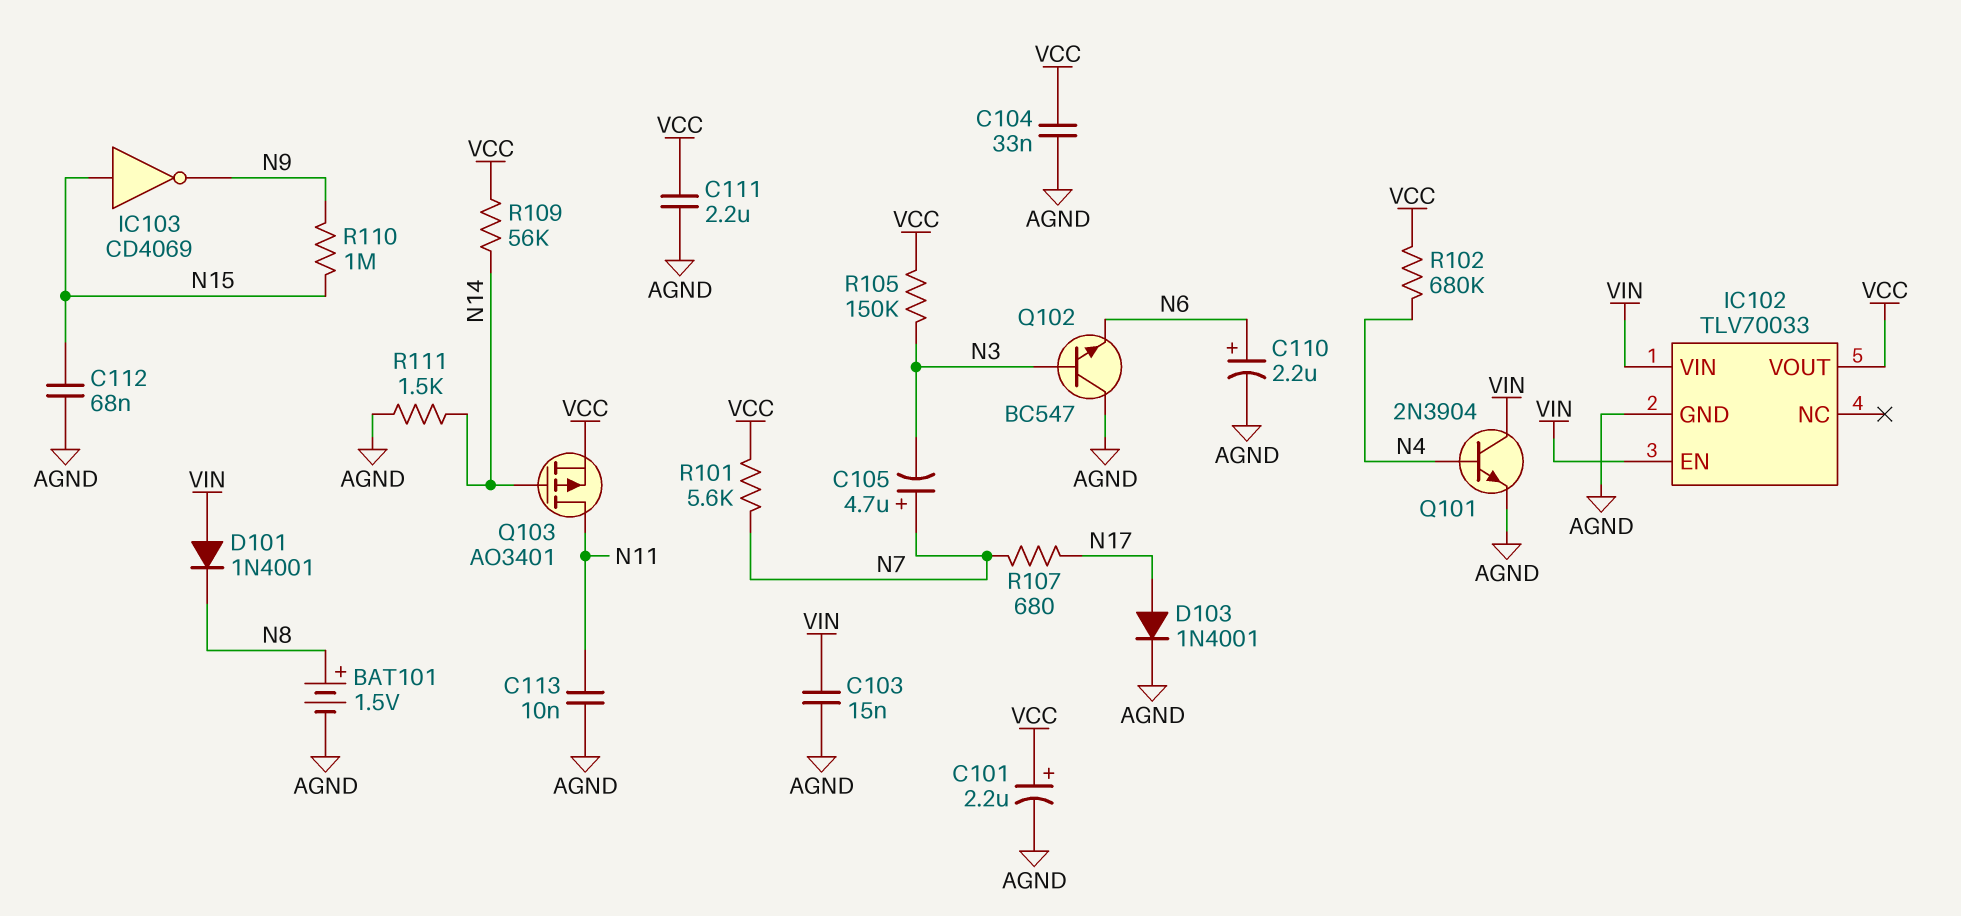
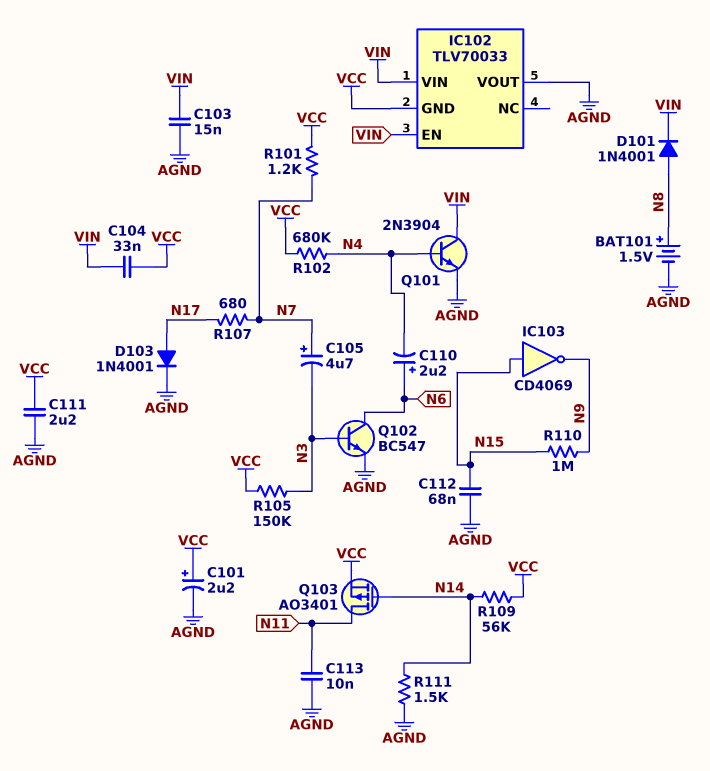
C104: 33nF (AGND, VCC) -> 33nF (VCC, VIN)
C110: 2.2uF (plus N6, minus AGND) -> 2.2uF (plus N6, minus N4)
D101: diode 1N4001 (A VIN, K N8) -> diode 1N4001 (A N8, K VIN)
IC102 pin GND: AGND -> VCC
IC102 pin VOUT: VCC -> AGND
Q102: NPN BC547 (B N3, C AGND, E N6) -> NPN BC547 (B N3, C N6, E AGND)
R101: 5.6k (N7, VCC) -> 1.2k (N7, VCC)

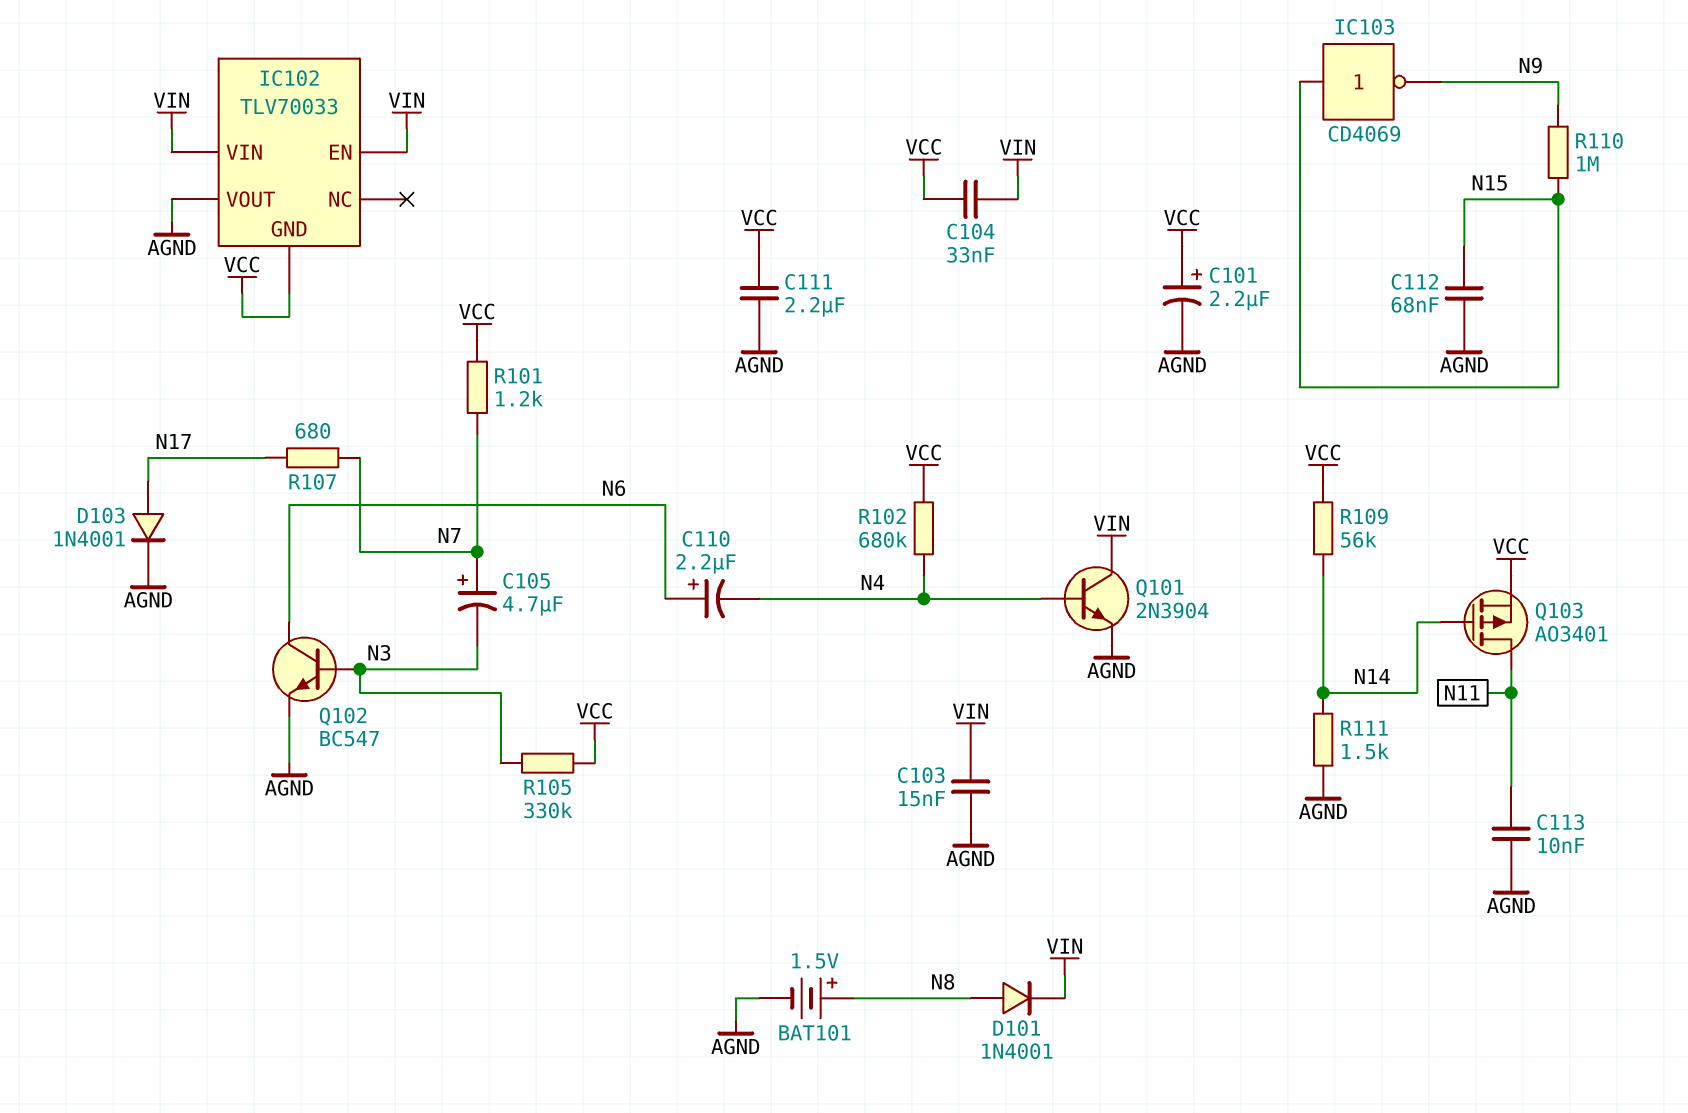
R105: 150k (N3, VCC) -> 330k (N3, VCC)

